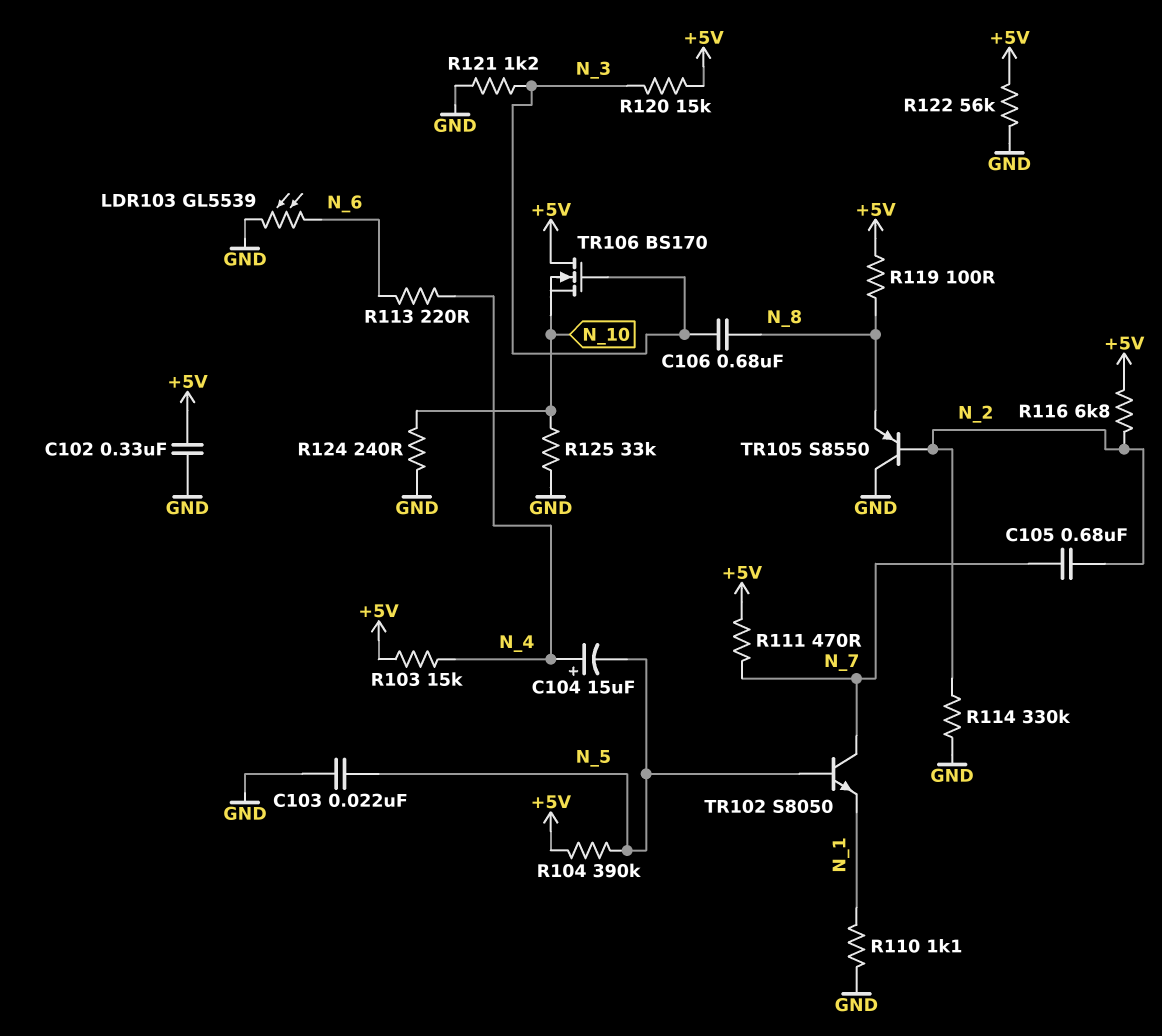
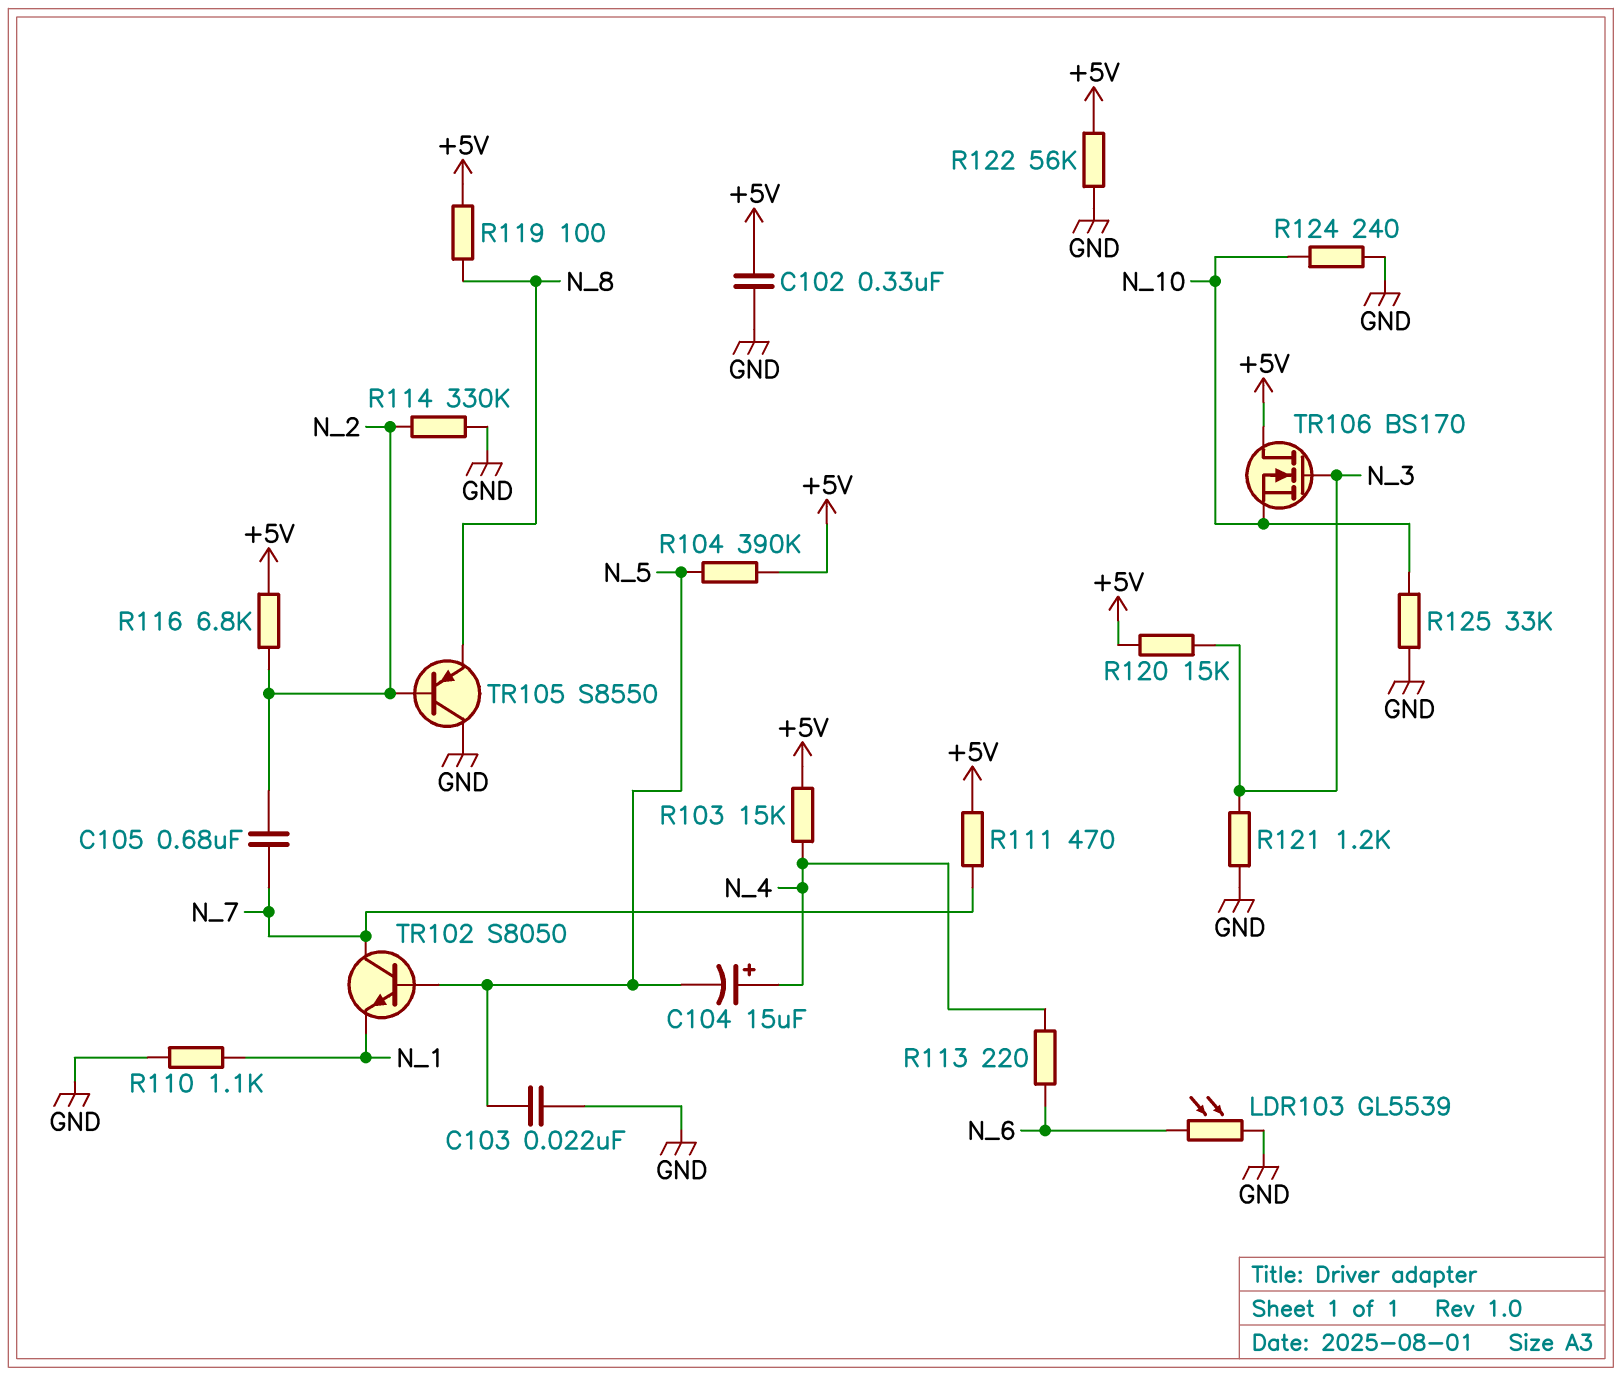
C106: 680nF (N_3, N_8) -> none

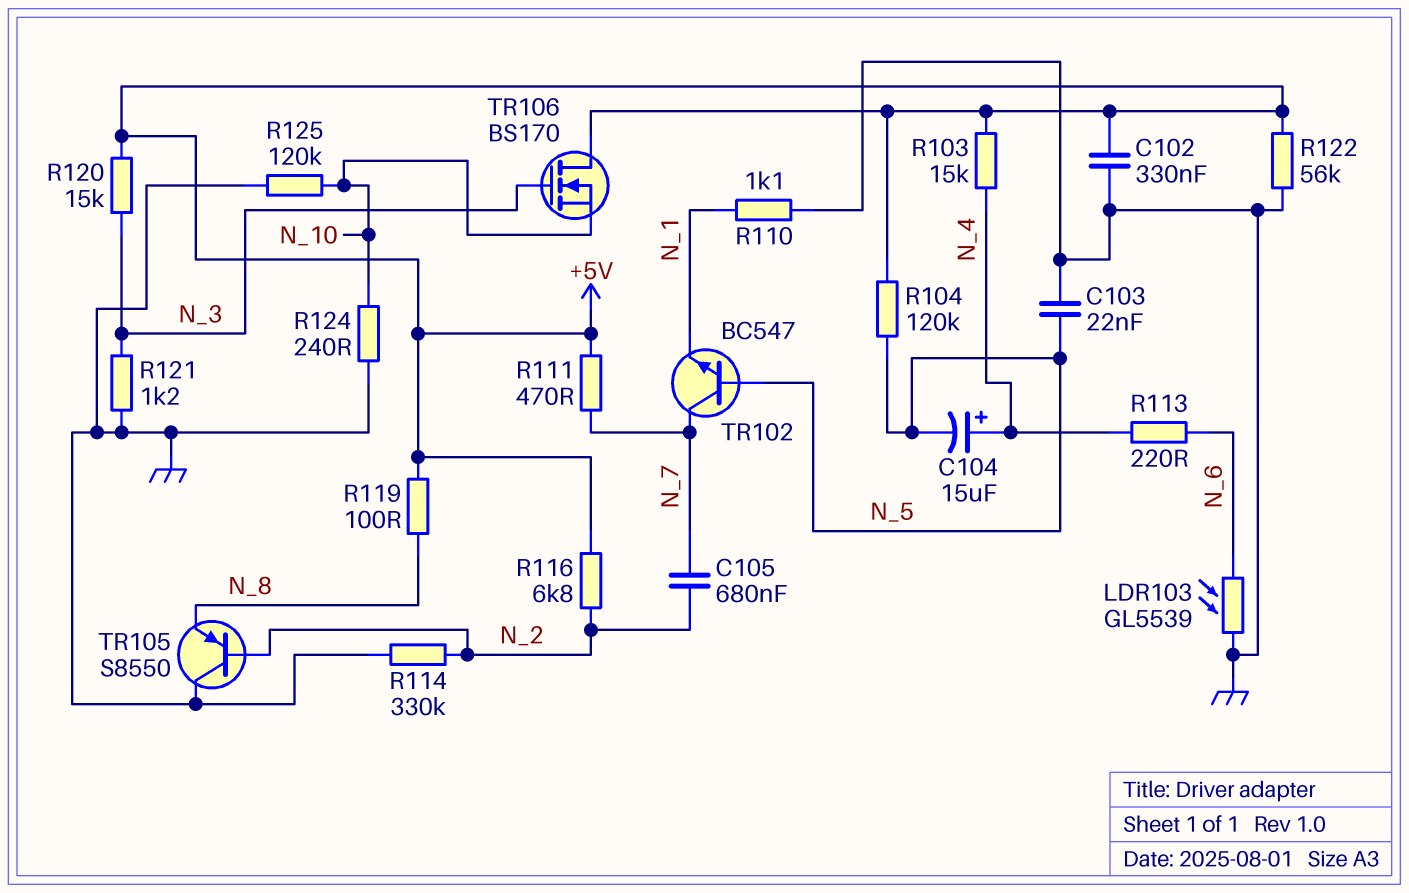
R104: 390k (+5V, N_5) -> 120k (+5V, N_5)
R125: 33k (GND, N_10) -> 120k (GND, N_10)
TR102: NPN S8050 (B N_5, C N_7, E N_1) -> NPN BC547 (B N_5, C N_7, E N_1)

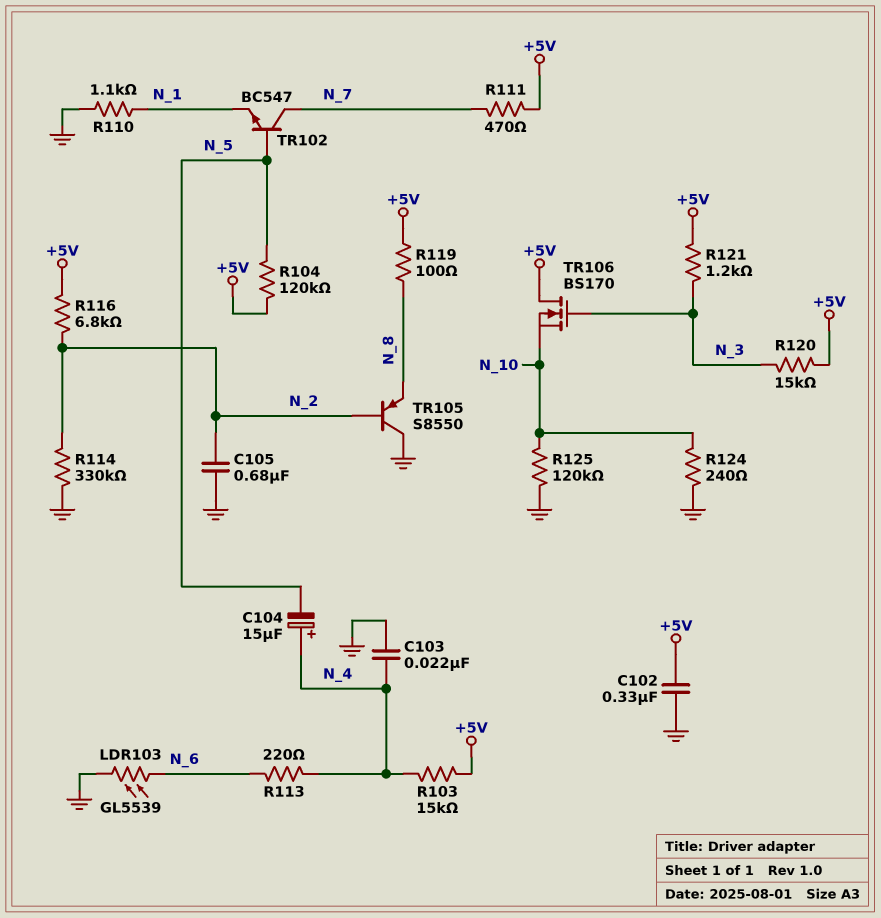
C103: 22nF (GND, N_5) -> 22nF (GND, N_4)
C105: 680nF (N_2, N_7) -> 680nF (GND, N_2)
R121: 1.2k (GND, N_3) -> 1.2k (+5V, N_3)
R122: 56k (+5V, GND) -> none

